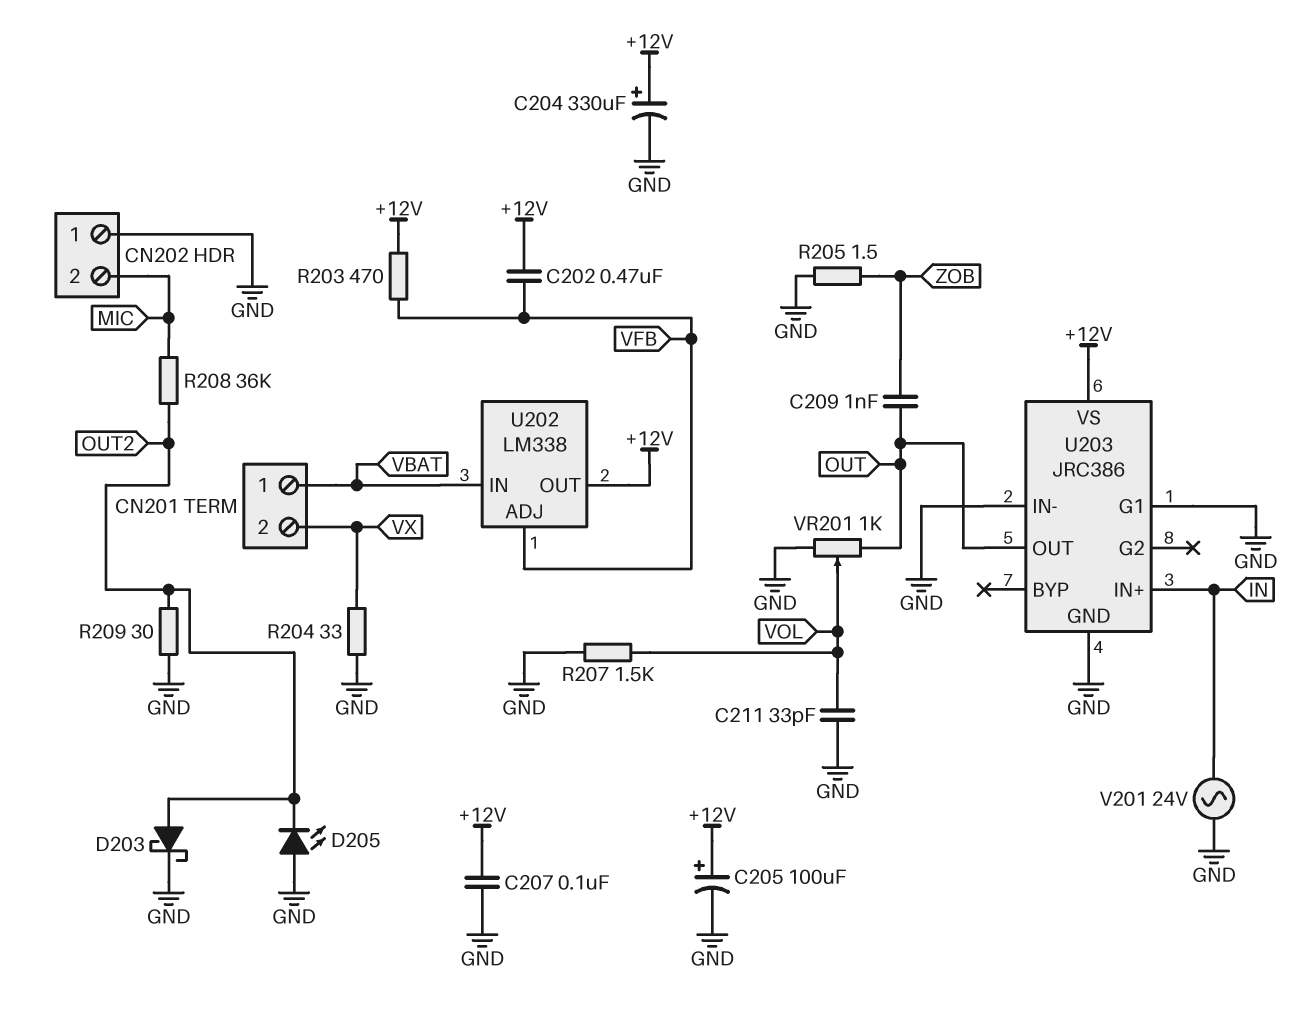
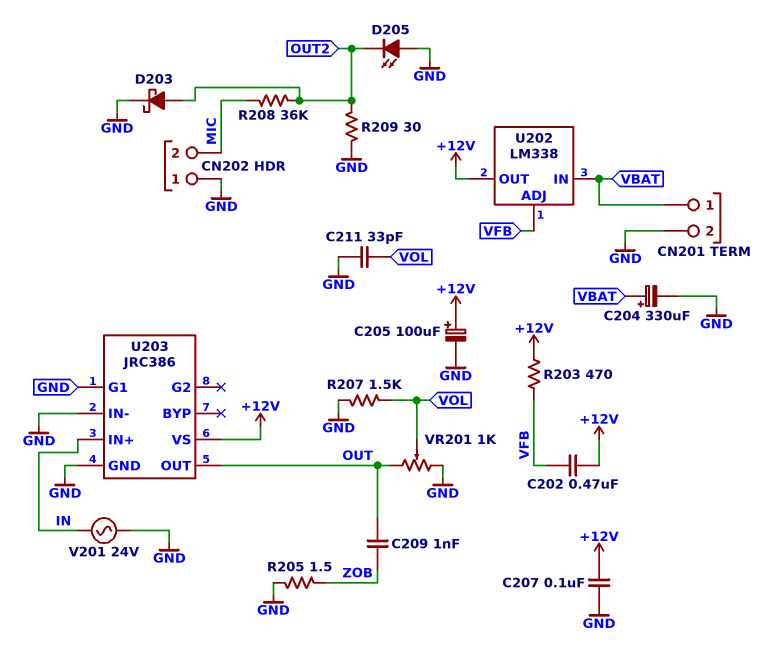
C204: 330uF (plus +12V, minus GND) -> 330uF (plus VBAT, minus GND)
CN201 pin 2: VX -> GND
R204: 33 (GND, VX) -> none

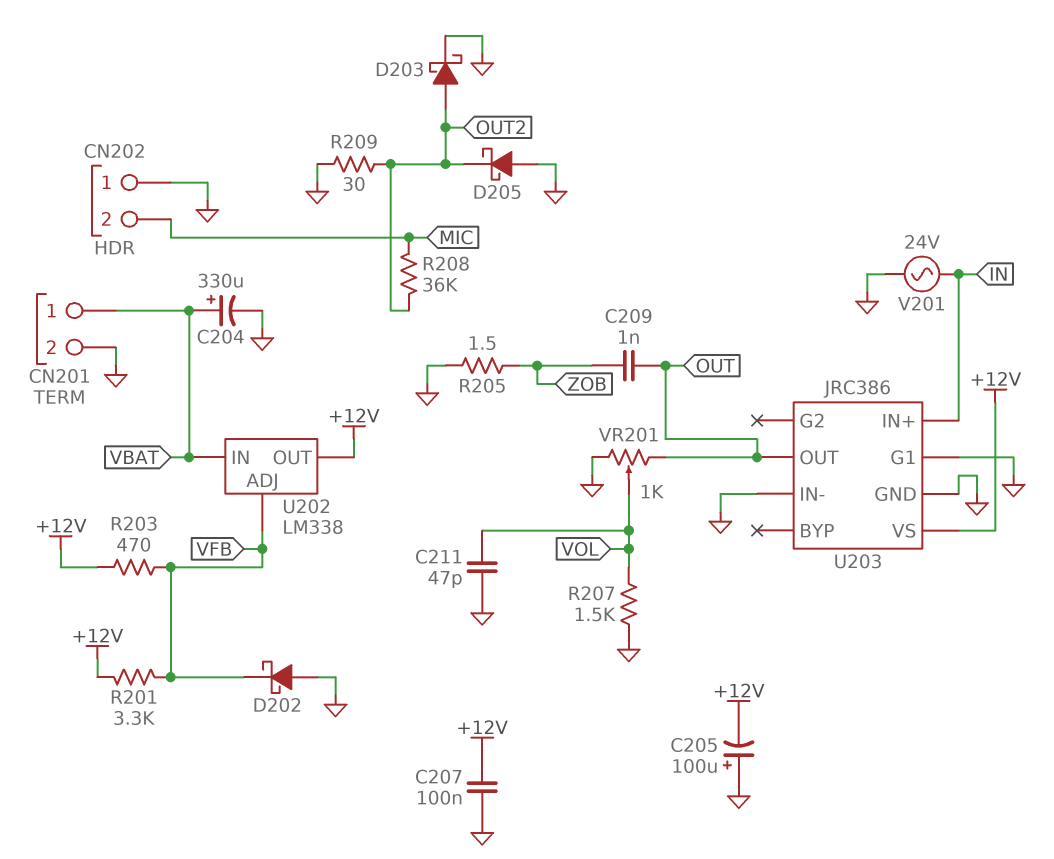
C202: 470nF (+12V, VFB) -> none
C205: 100uF (plus +12V, minus GND) -> 100uF (plus GND, minus +12V)
C211: 33pF (GND, VOL) -> 47pF (GND, VOL)
D202: none -> schottky (A GND, K VFB)
D205: LED (A GND, K OUT2) -> schottky (A GND, K OUT2)
R201: none -> 3.3k (+12V, VFB)

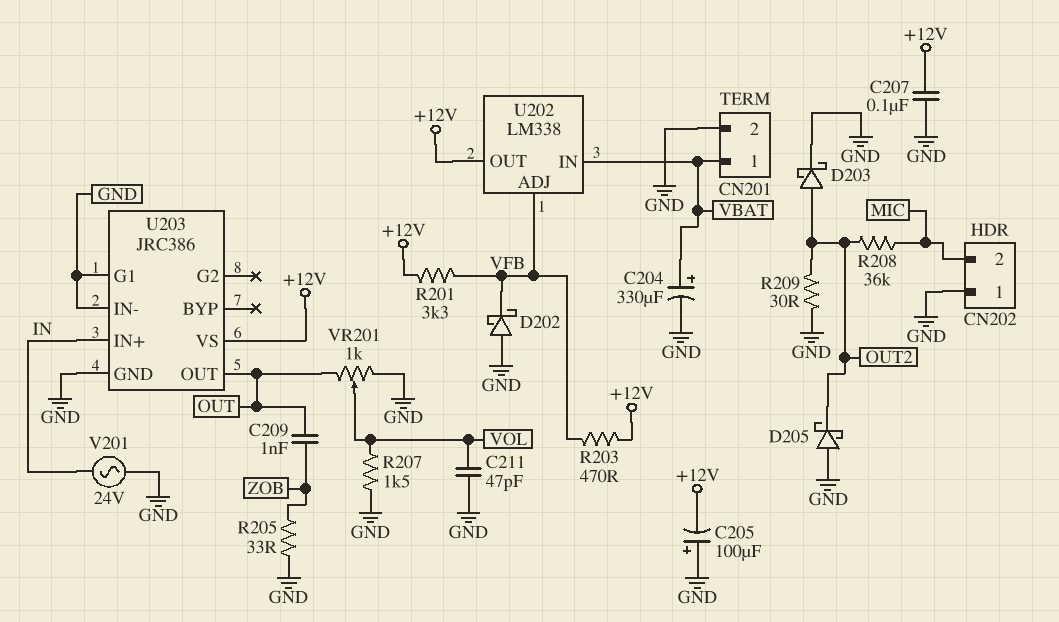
R205: 1.5 (GND, ZOB) -> 33 (GND, ZOB)

